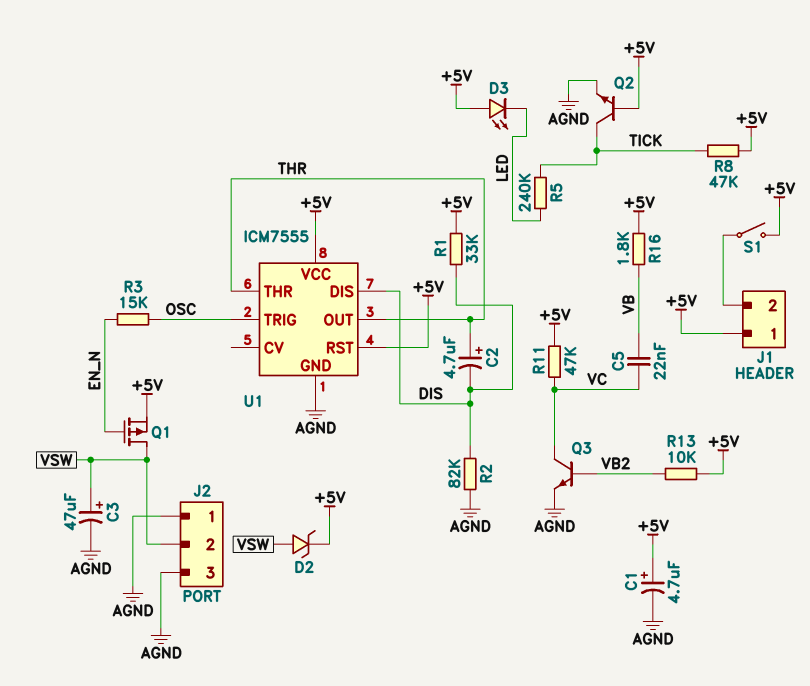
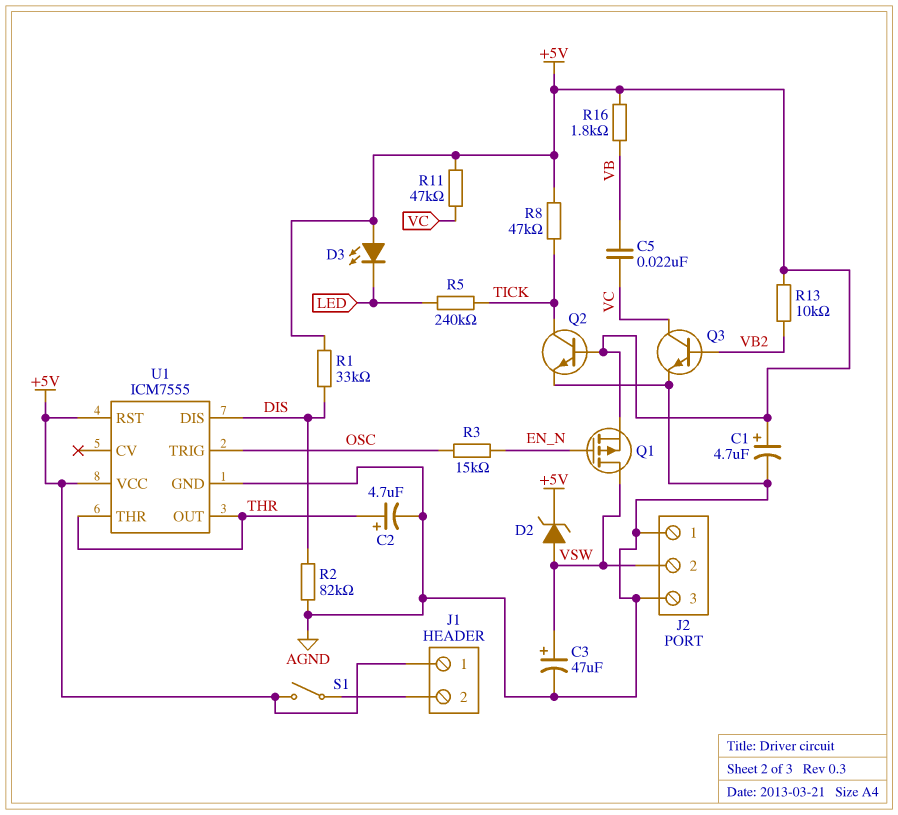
C2: 4.7uF (plus THR, minus DIS) -> 4.7uF (plus THR, minus AGND)

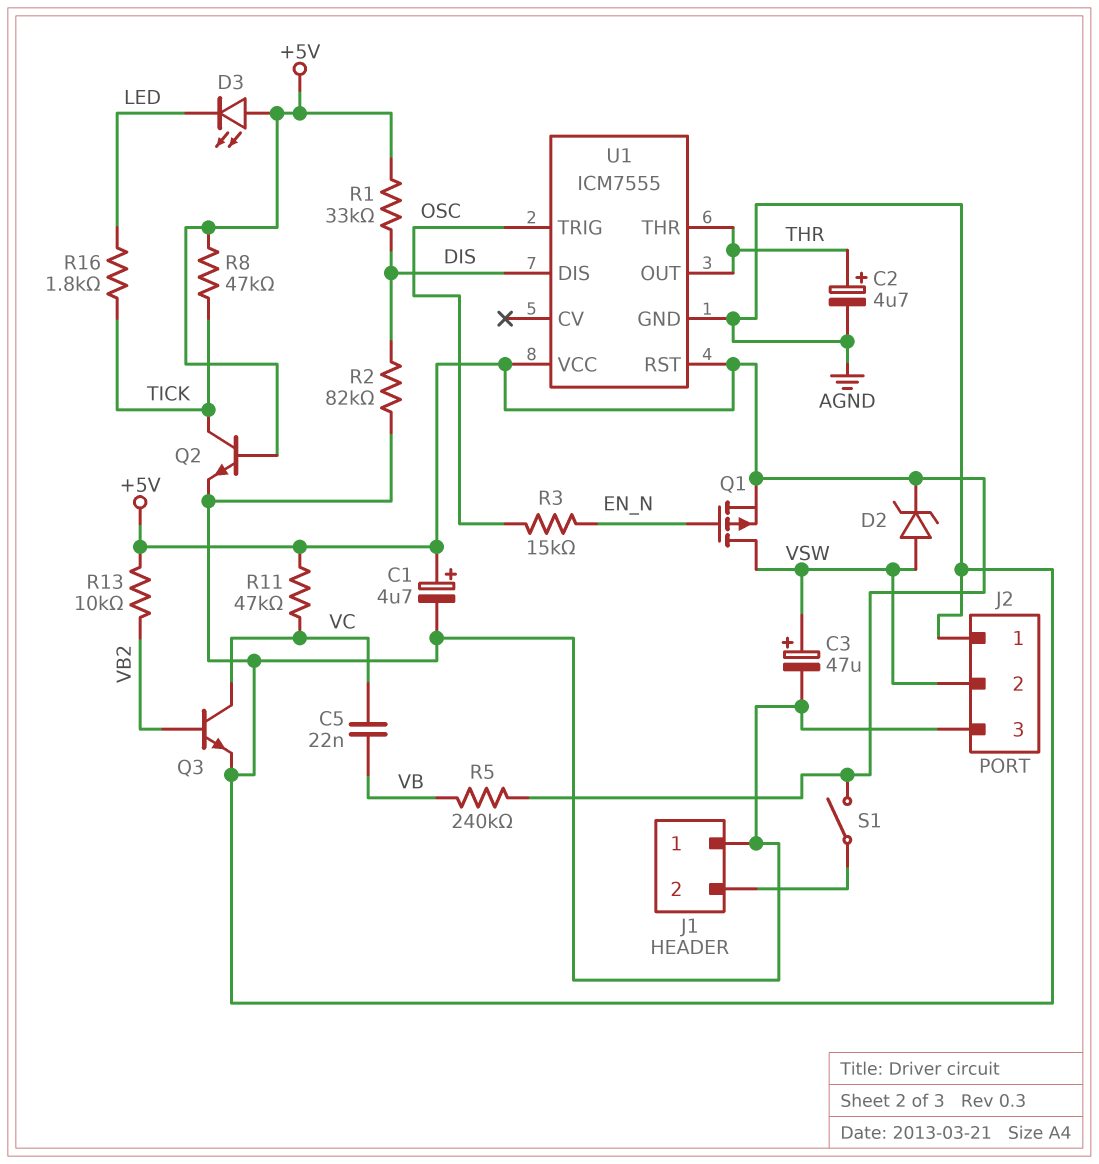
J1 pin 1: +5V -> AGND
R5: 240k (LED, TICK) -> 240k (+5V, VB)
R16: 1.8k (+5V, VB) -> 1.8k (LED, TICK)

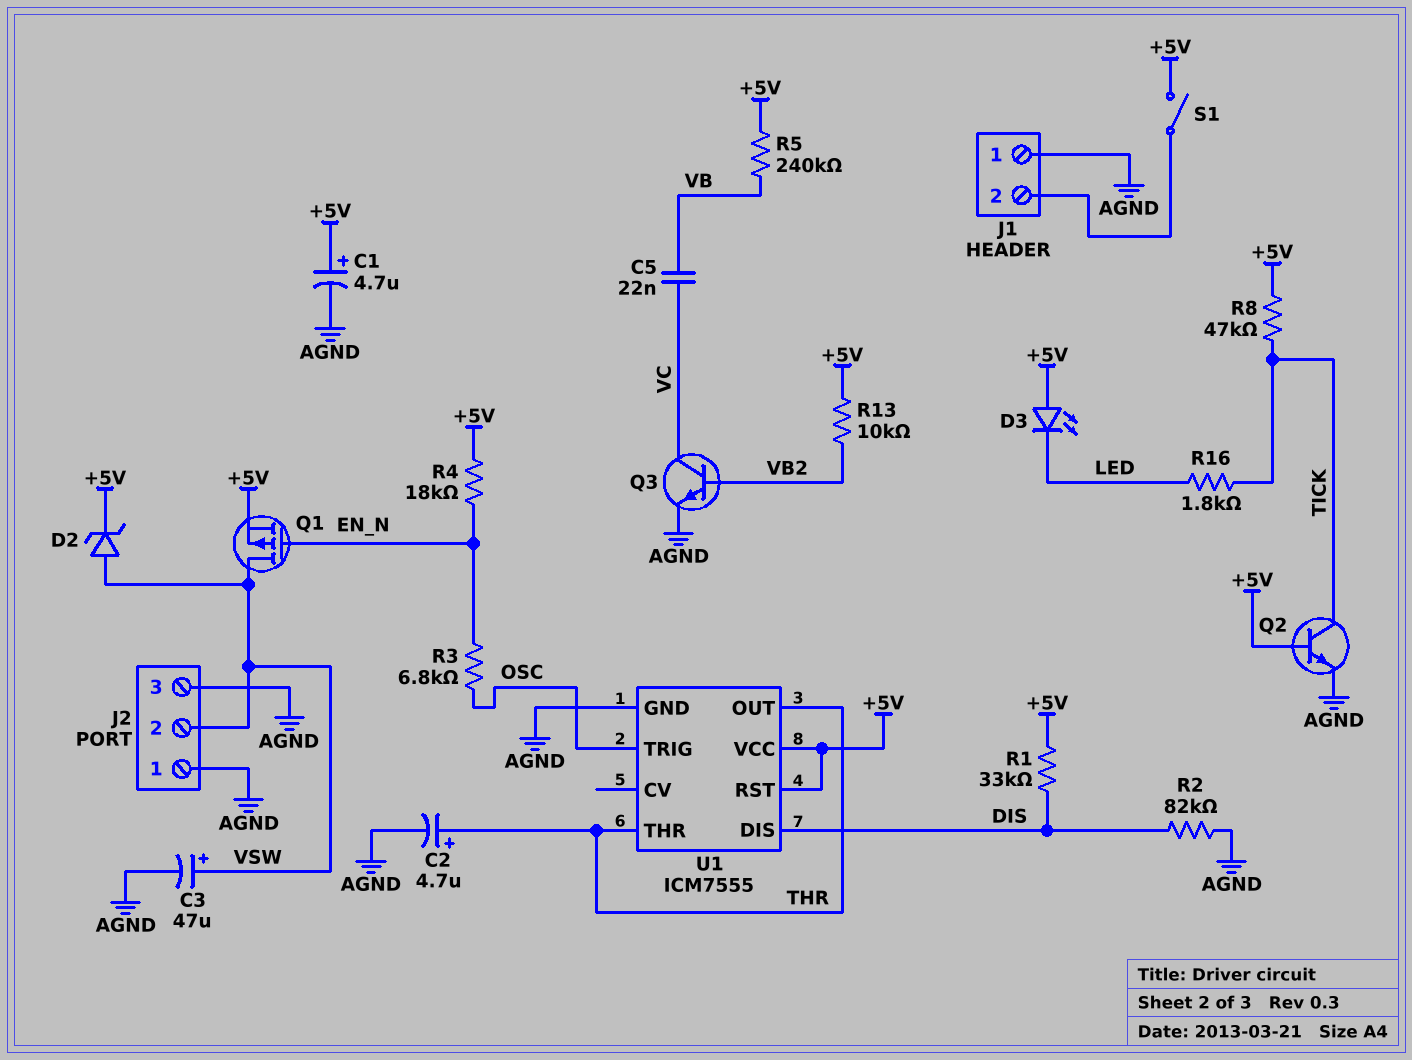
R3: 15k (EN_N, OSC) -> 6.8k (EN_N, OSC)
R4: none -> 18k (+5V, EN_N)
R11: 47k (+5V, VC) -> none

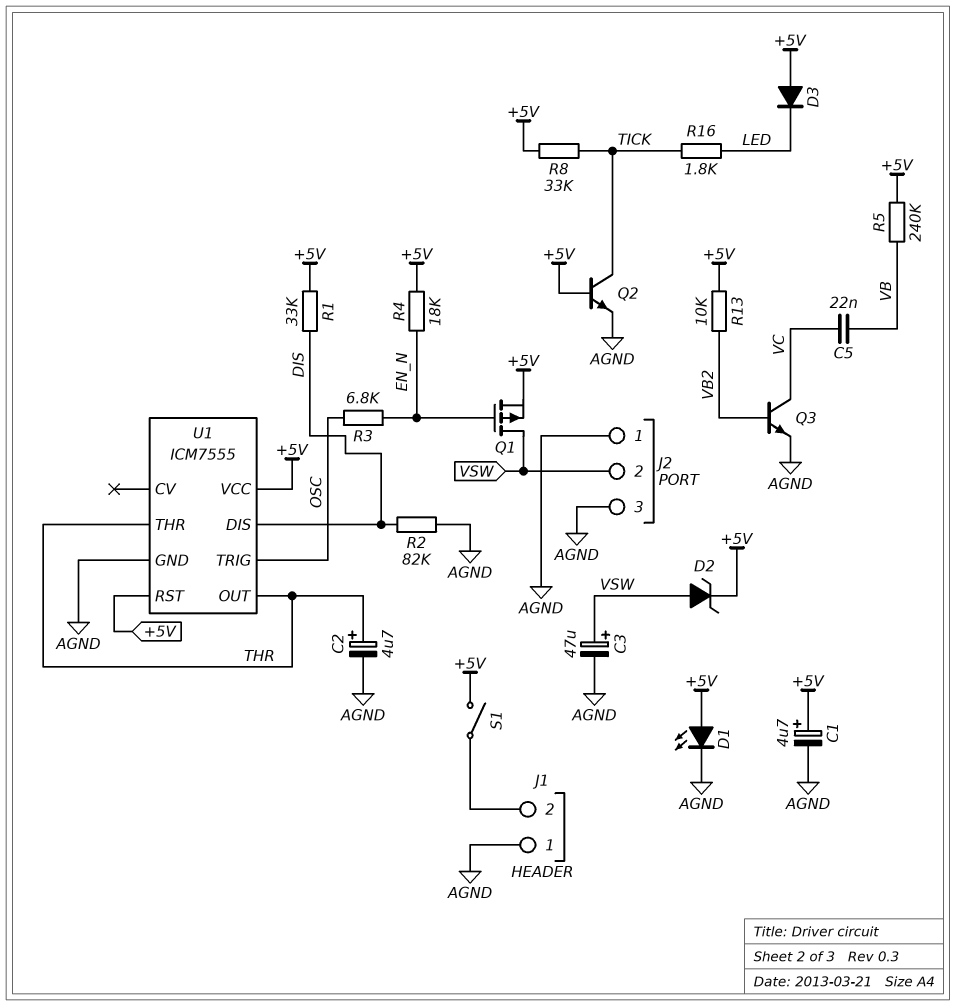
D1: none -> LED (A +5V, K AGND)
D3: LED (A +5V, K LED) -> diode (A +5V, K LED)
R8: 47k (+5V, TICK) -> 33k (+5V, TICK)

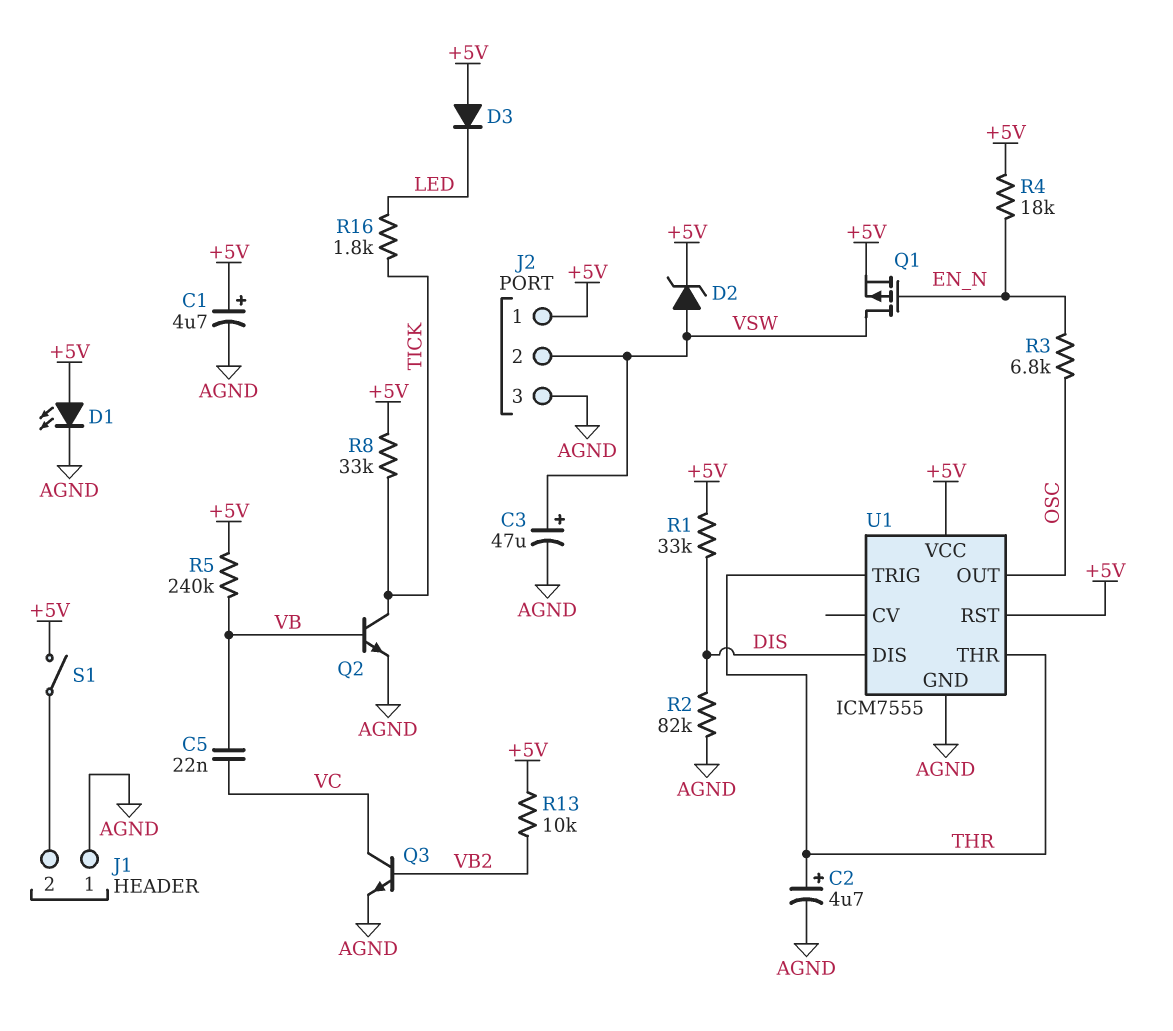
J2 pin 1: AGND -> +5V
Q2: NPN (B +5V, C TICK, E AGND) -> NPN (B VB, C TICK, E AGND)
U1 pin OUT: THR -> OSC
U1 pin TRIG: OSC -> THR

